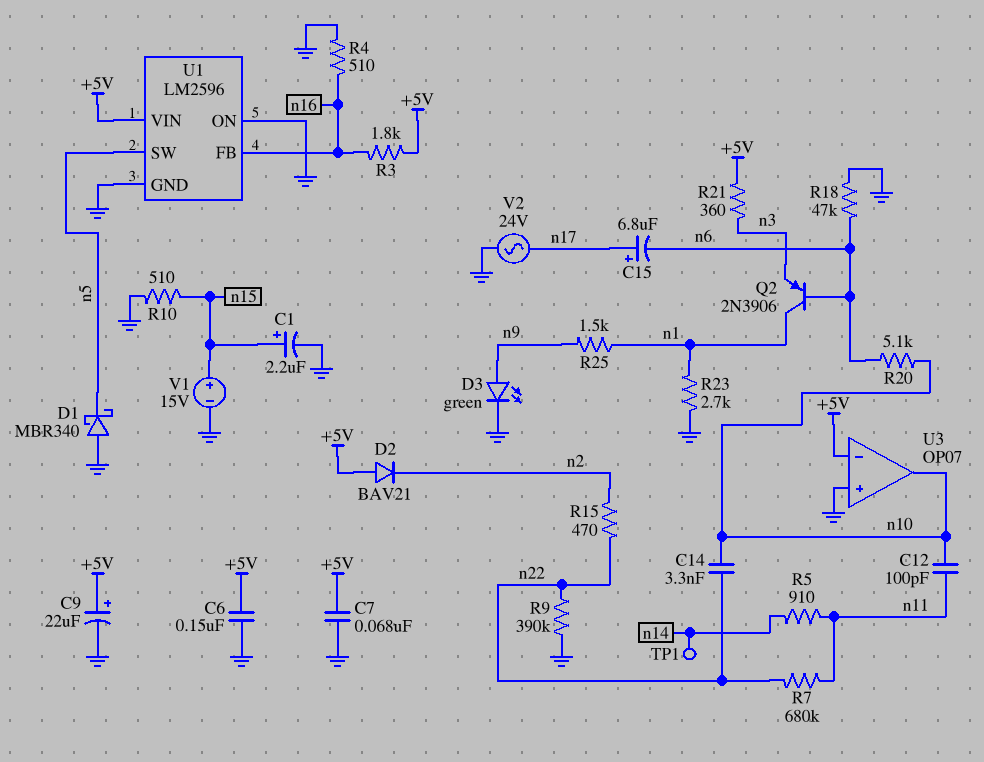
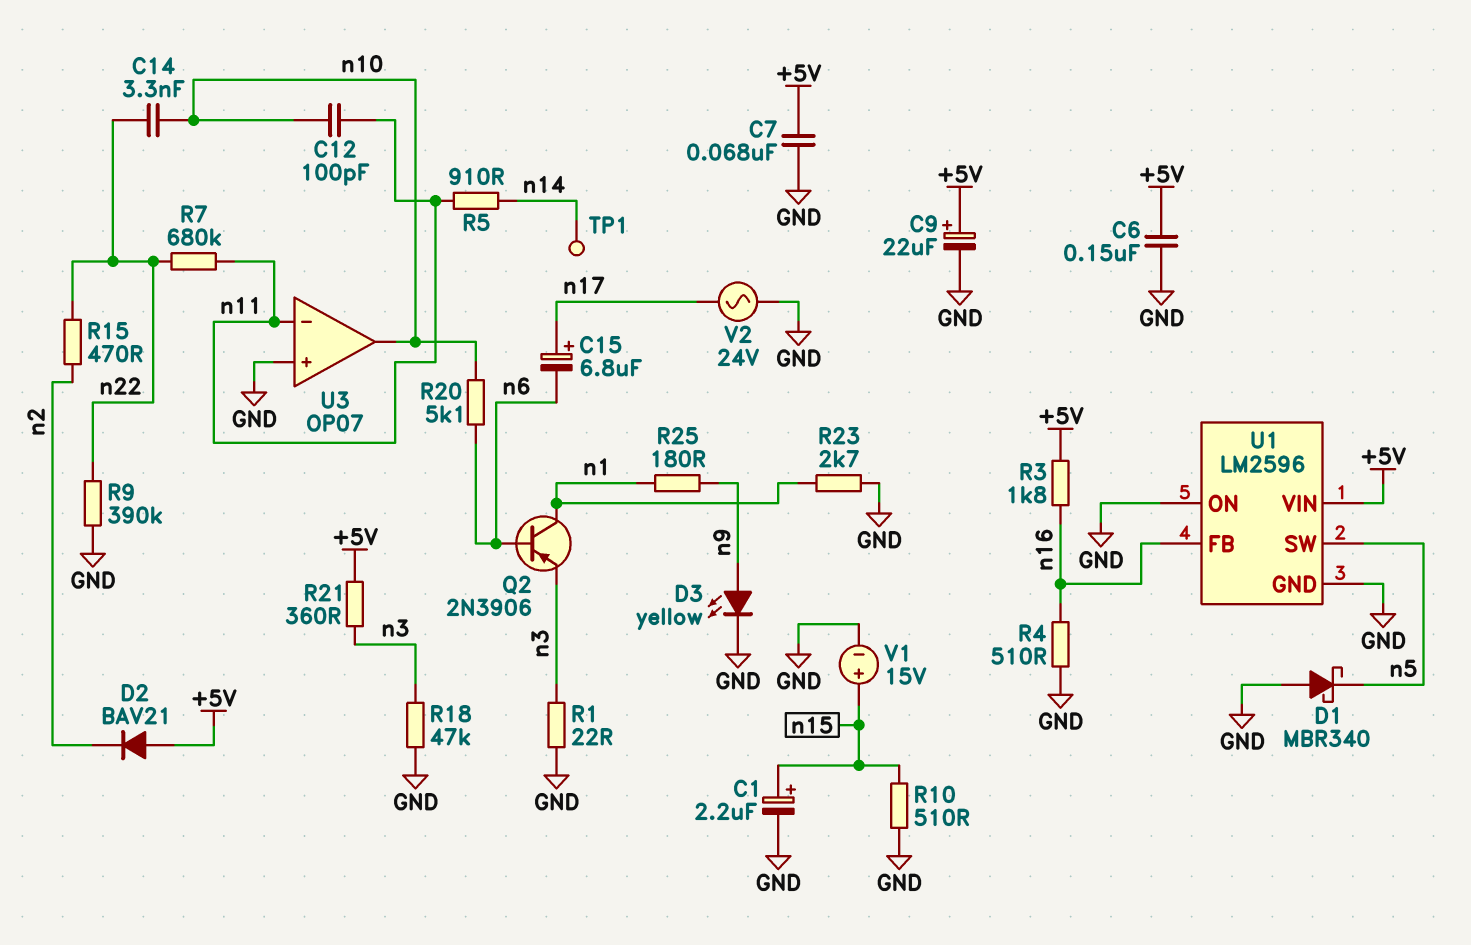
D3: LED green (A n9, K GND) -> LED yellow (A n9, K GND)
R1: none -> 22 (GND, n3)
R18: 47k (GND, n6) -> 47k (GND, n3)
R25: 1.5k (n1, n9) -> 180 (n1, n9)
U3 pin in-: +5V -> n11

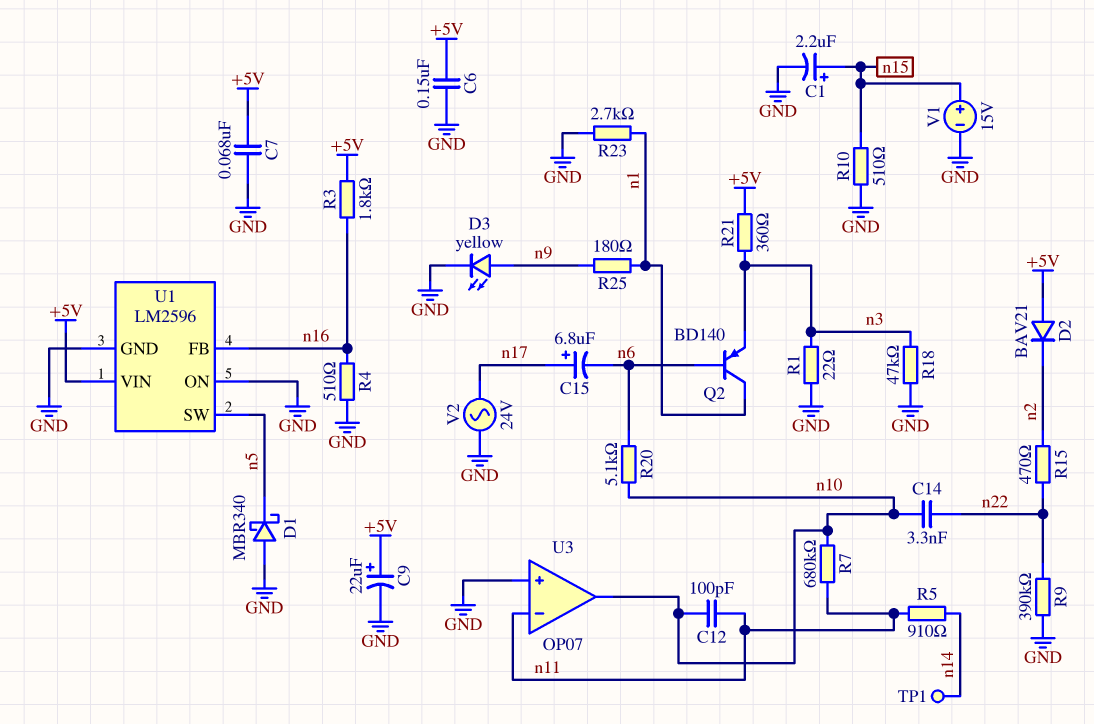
Q2: PNP 2N3906 (B n6, C n1, E n3) -> PNP BD140 (B n6, C n1, E n3)
R7: 680k (n11, n22) -> 680k (n10, n11)

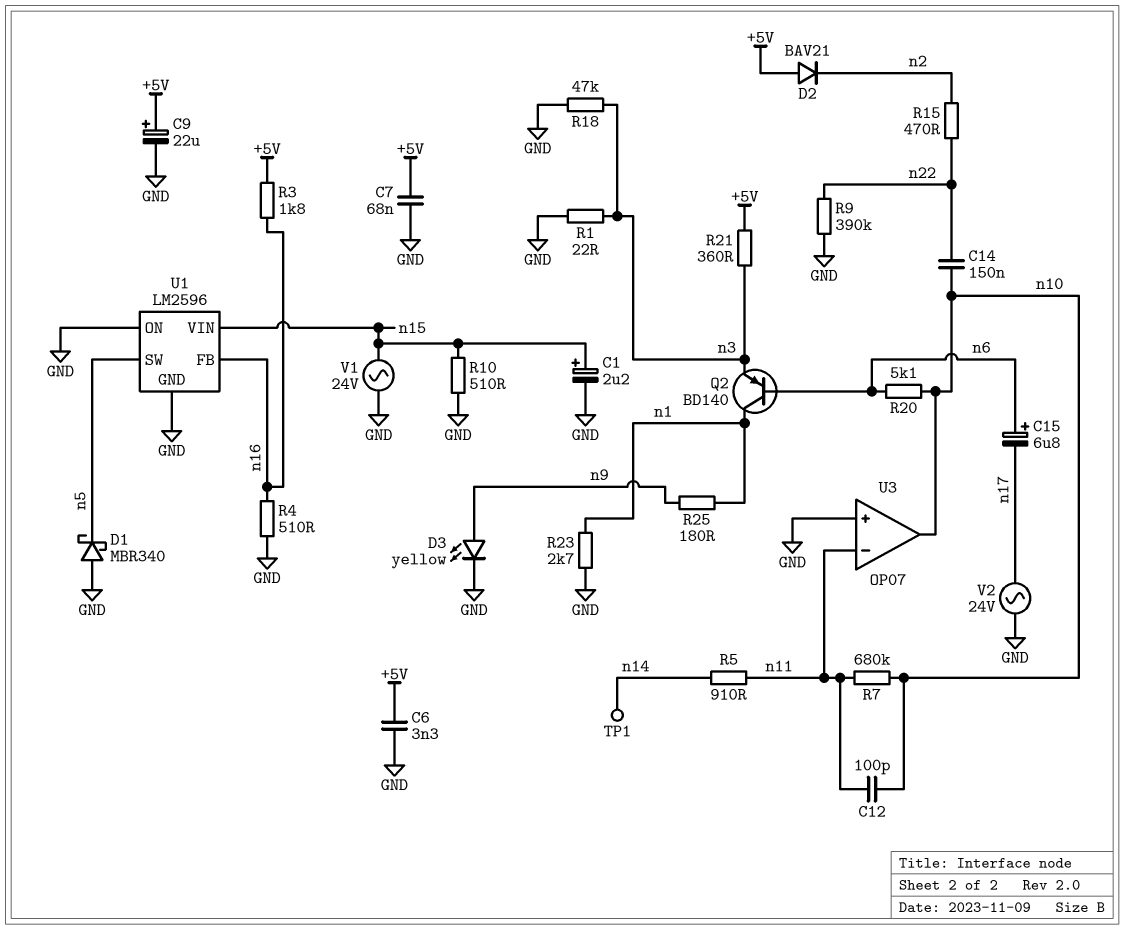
C6: 150nF (+5V, GND) -> 3.3nF (+5V, GND)
C14: 3.3nF (n10, n22) -> 150nF (n10, n22)
C15: 6.8uF (plus n17, minus n6) -> 6.8uF (plus n6, minus n17)
U1 pin VIN: +5V -> n15
V1: 15V (plus n15, minus GND) -> AC 24V (GND, n15)

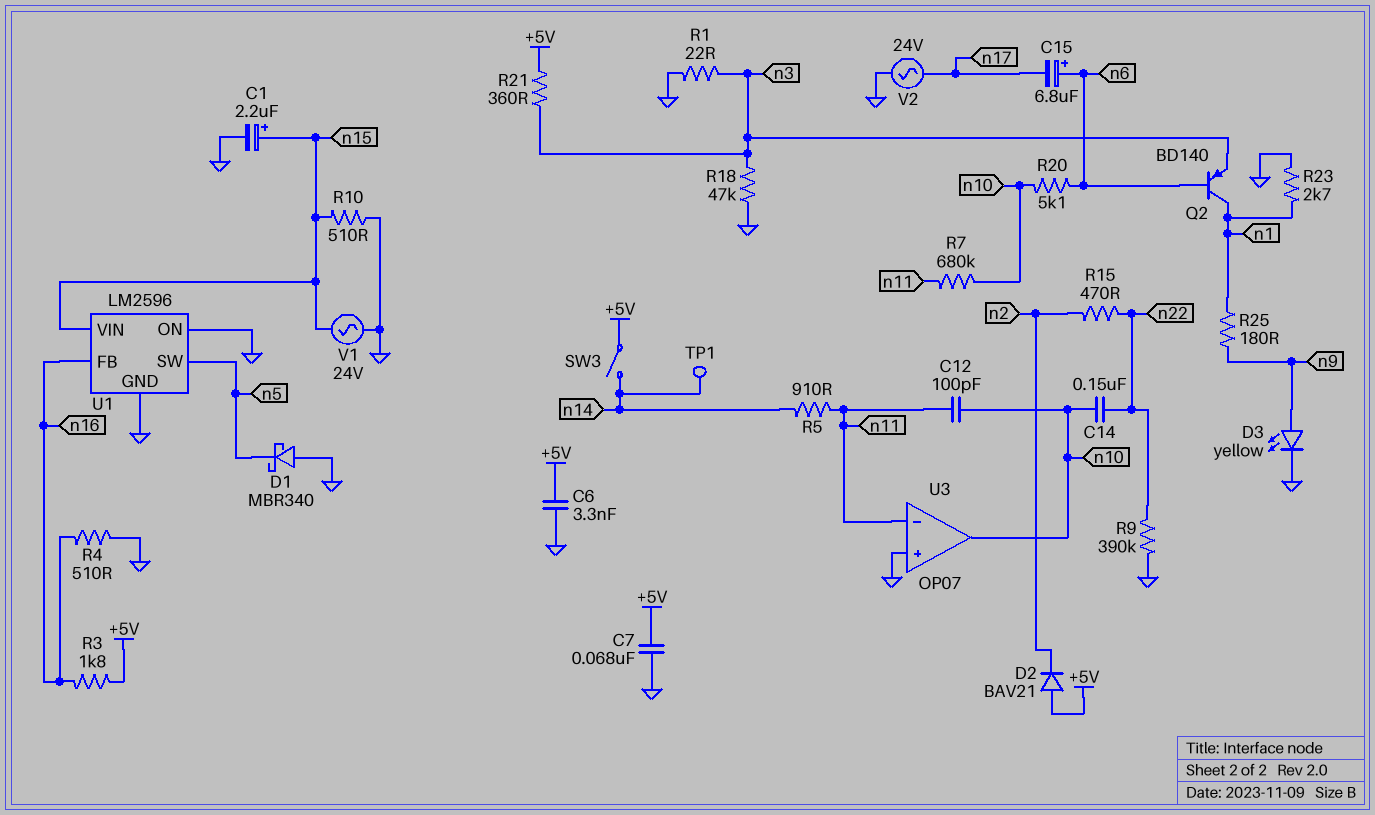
C9: 22uF (plus +5V, minus GND) -> none
SW3: none -> switch (+5V, n14)

